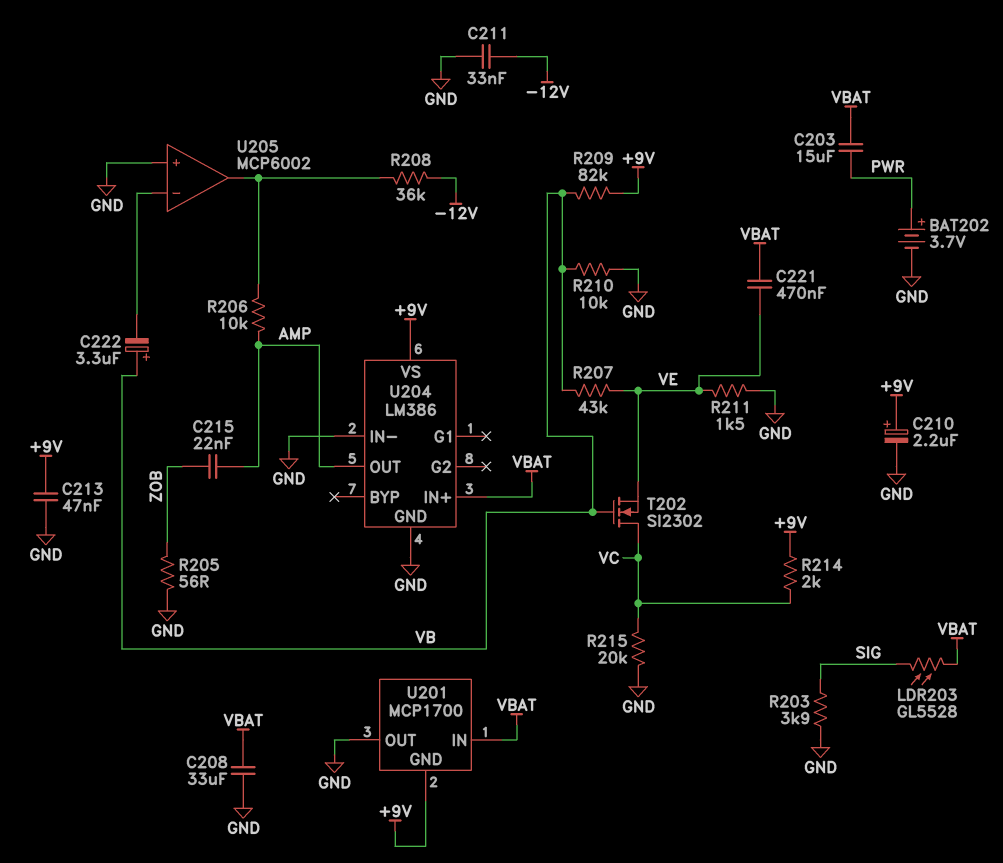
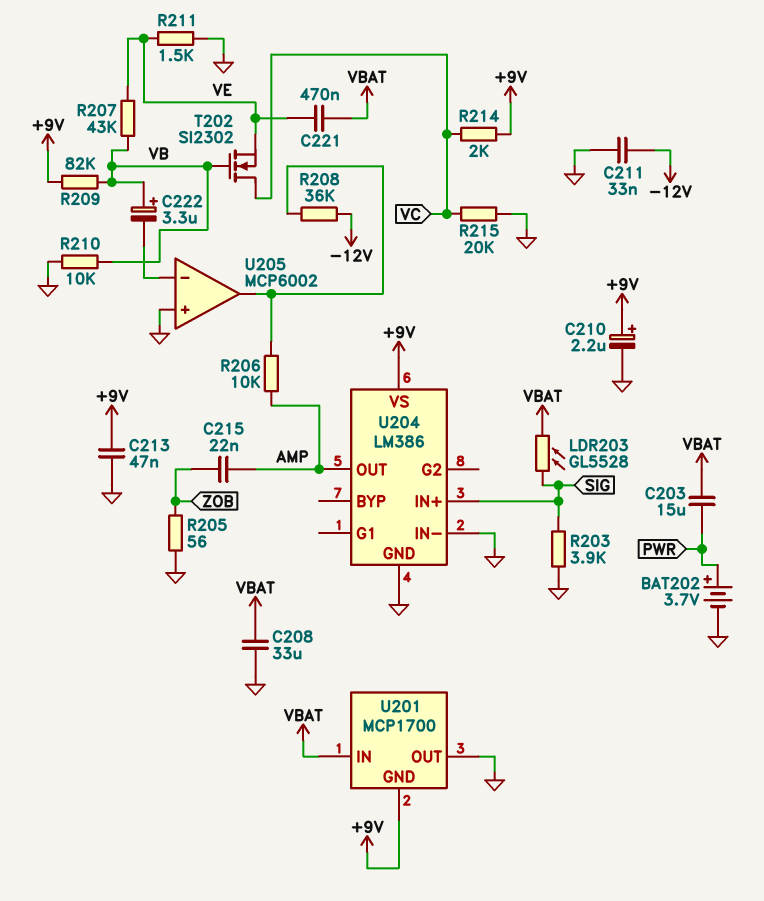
U204 pin IN+: VBAT -> SIG

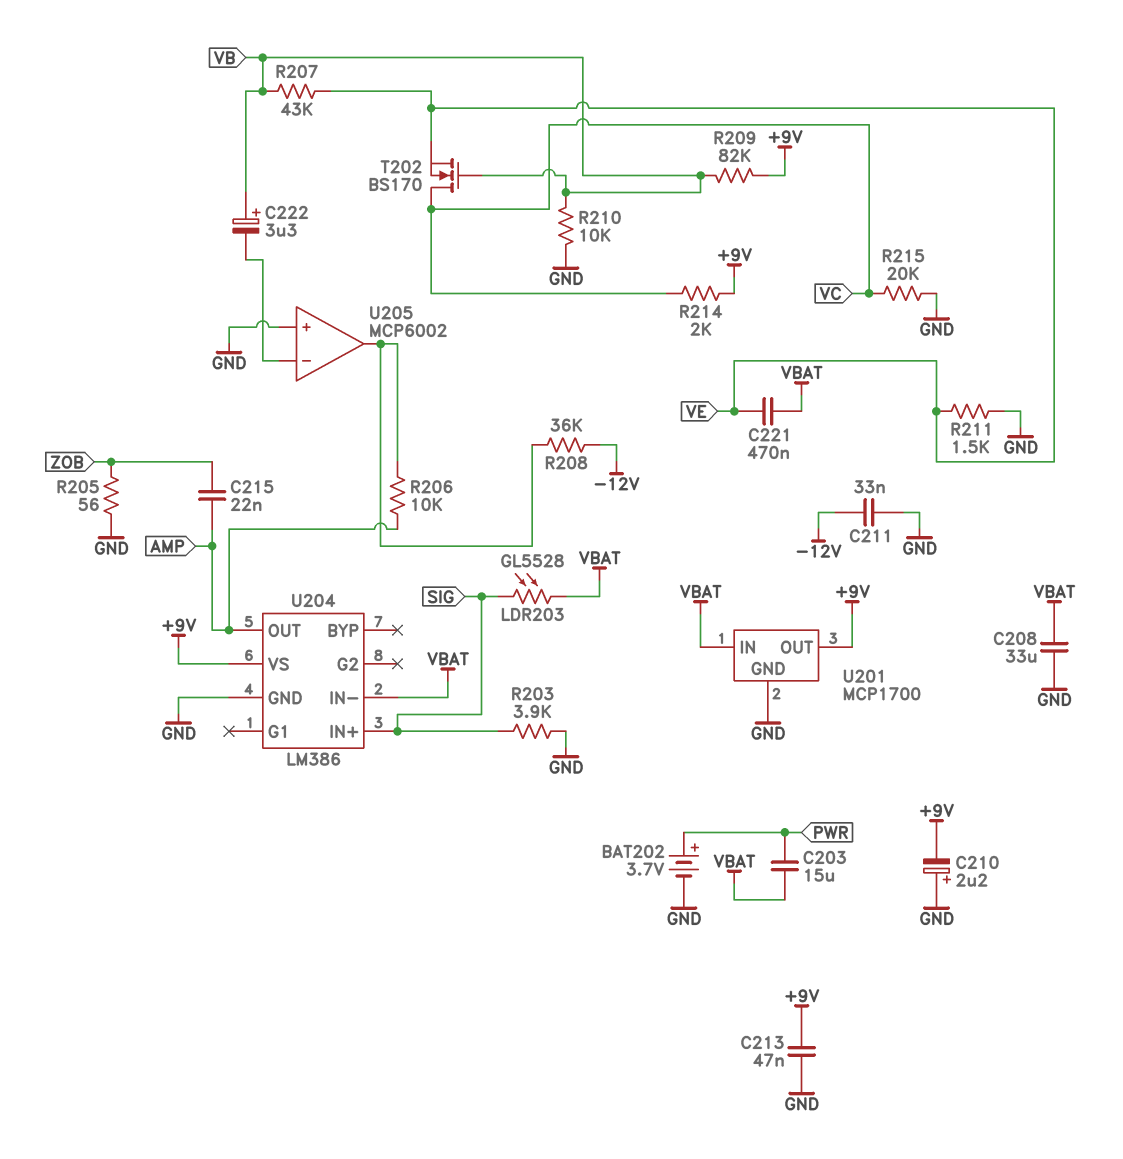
C210: 2.2uF (plus +9V, minus GND) -> 2.2uF (plus GND, minus +9V)
T202: NMOS SI2302 (G VB, D VC, S VE) -> NMOS BS170 (G VB, D VC, S VE)
U201 pin GND: +9V -> GND
U201 pin OUT: GND -> +9V
U204 pin IN-: GND -> VBAT

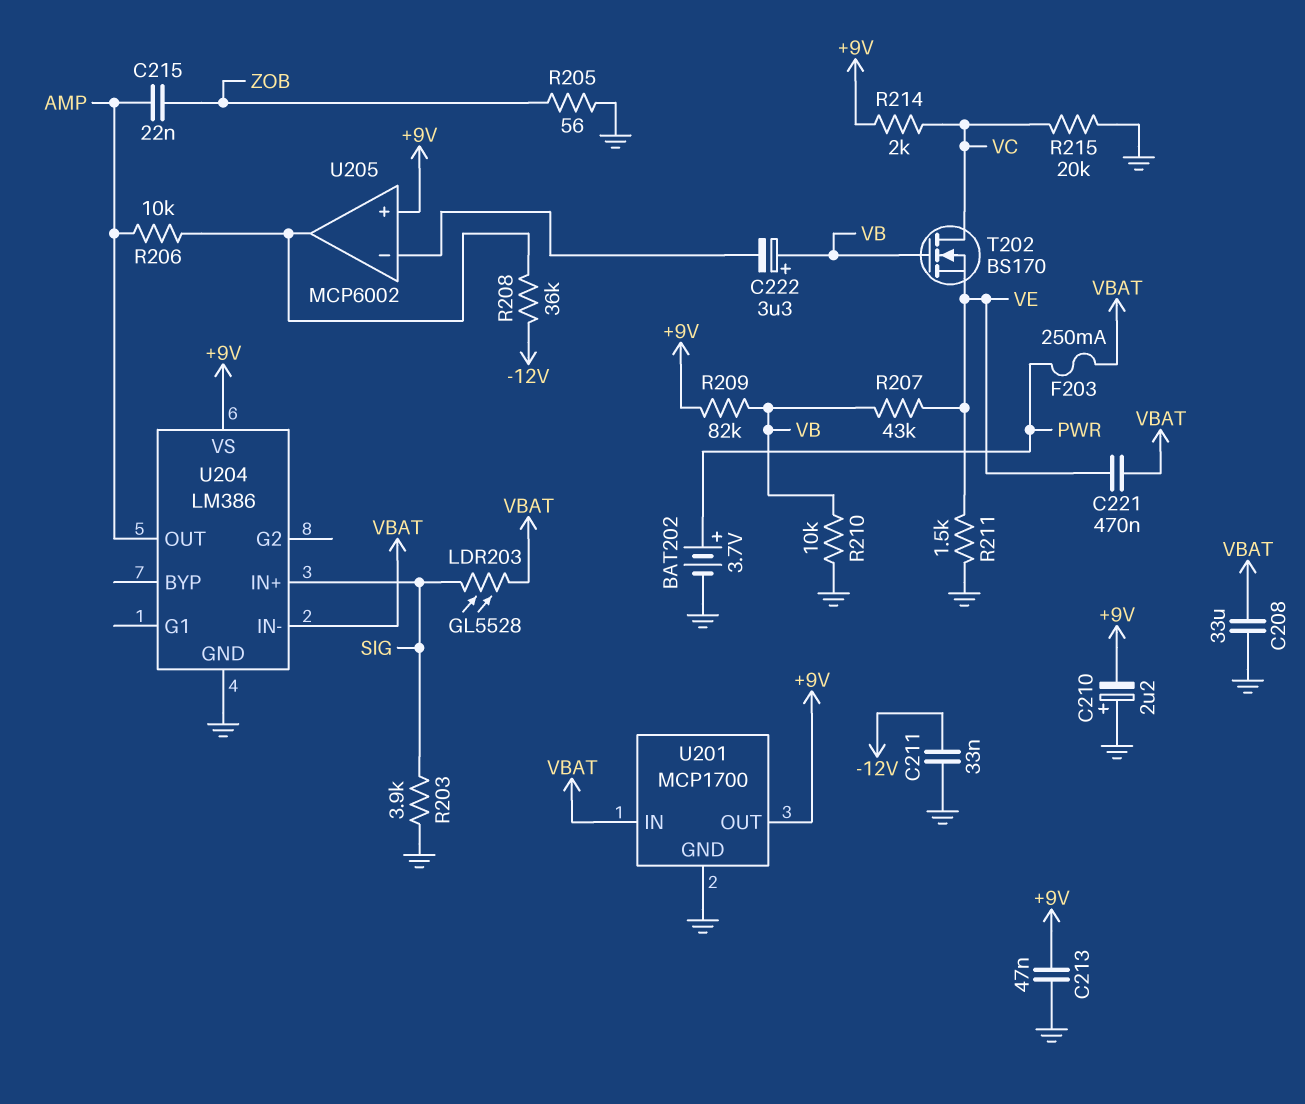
C203: 15uF (PWR, VBAT) -> none
F203: none -> 250mA (PWR, VBAT)
U205 pin in+: GND -> +9V

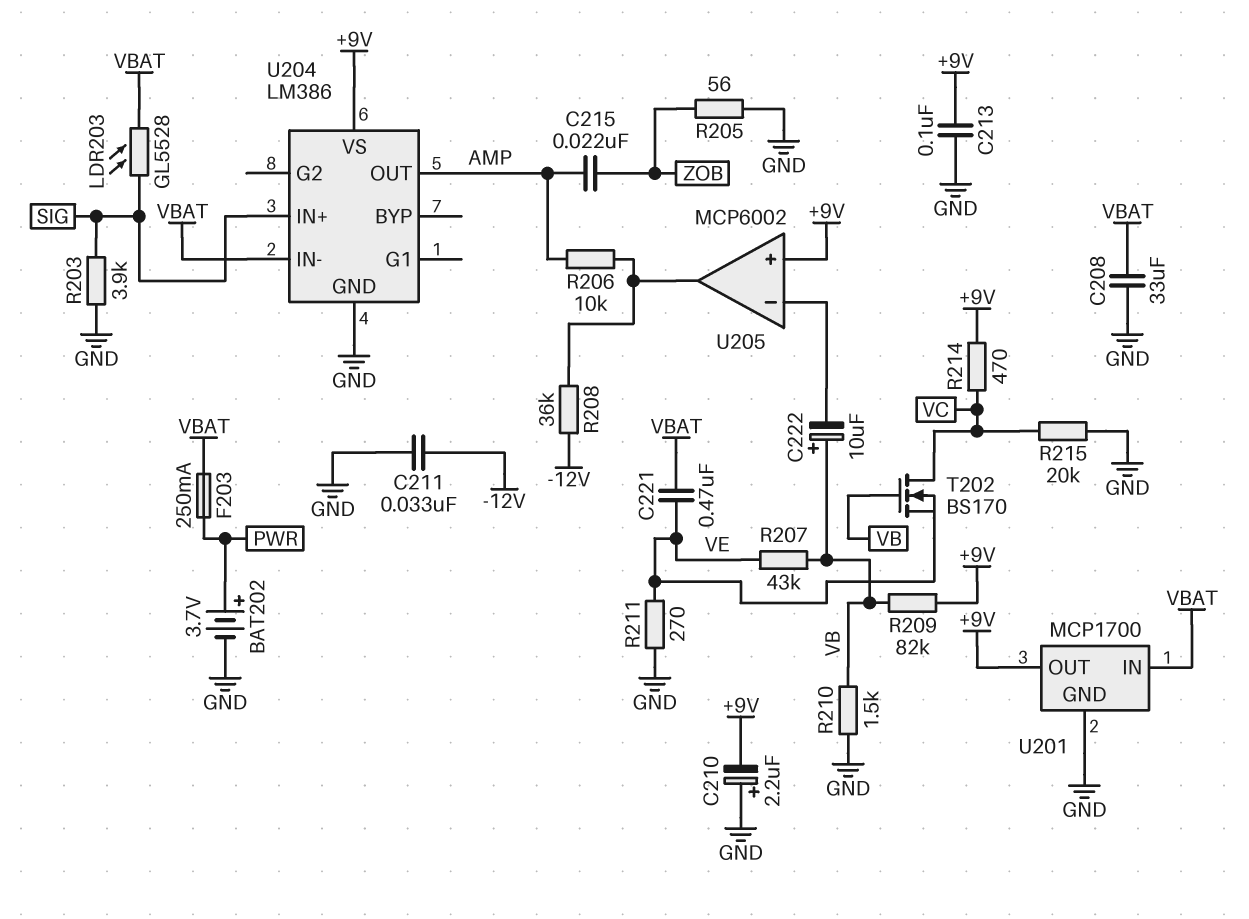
C213: 47nF (+9V, GND) -> 100nF (+9V, GND)
C222: 3.3uF (plus VB, minus U205/in-) -> 10uF (plus VB, minus U205/in-)
R210: 10k (GND, VB) -> 1.5k (GND, VB)
R211: 1.5k (GND, VE) -> 270 (GND, VE)
R214: 2k (+9V, VC) -> 470 (+9V, VC)

